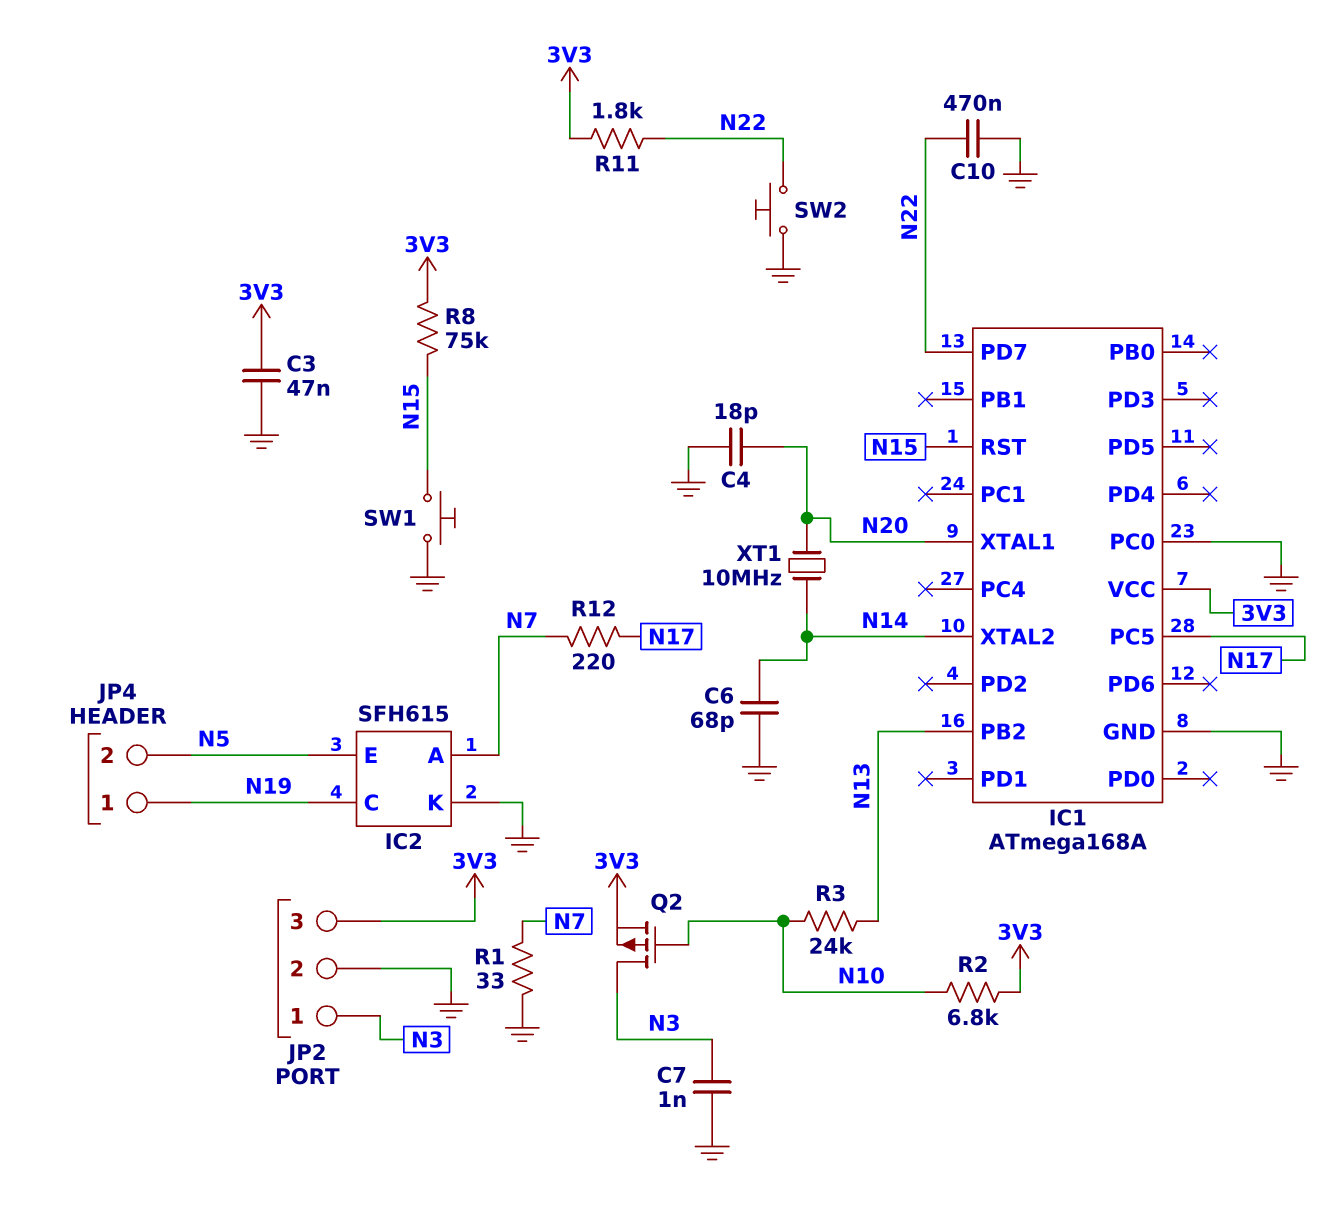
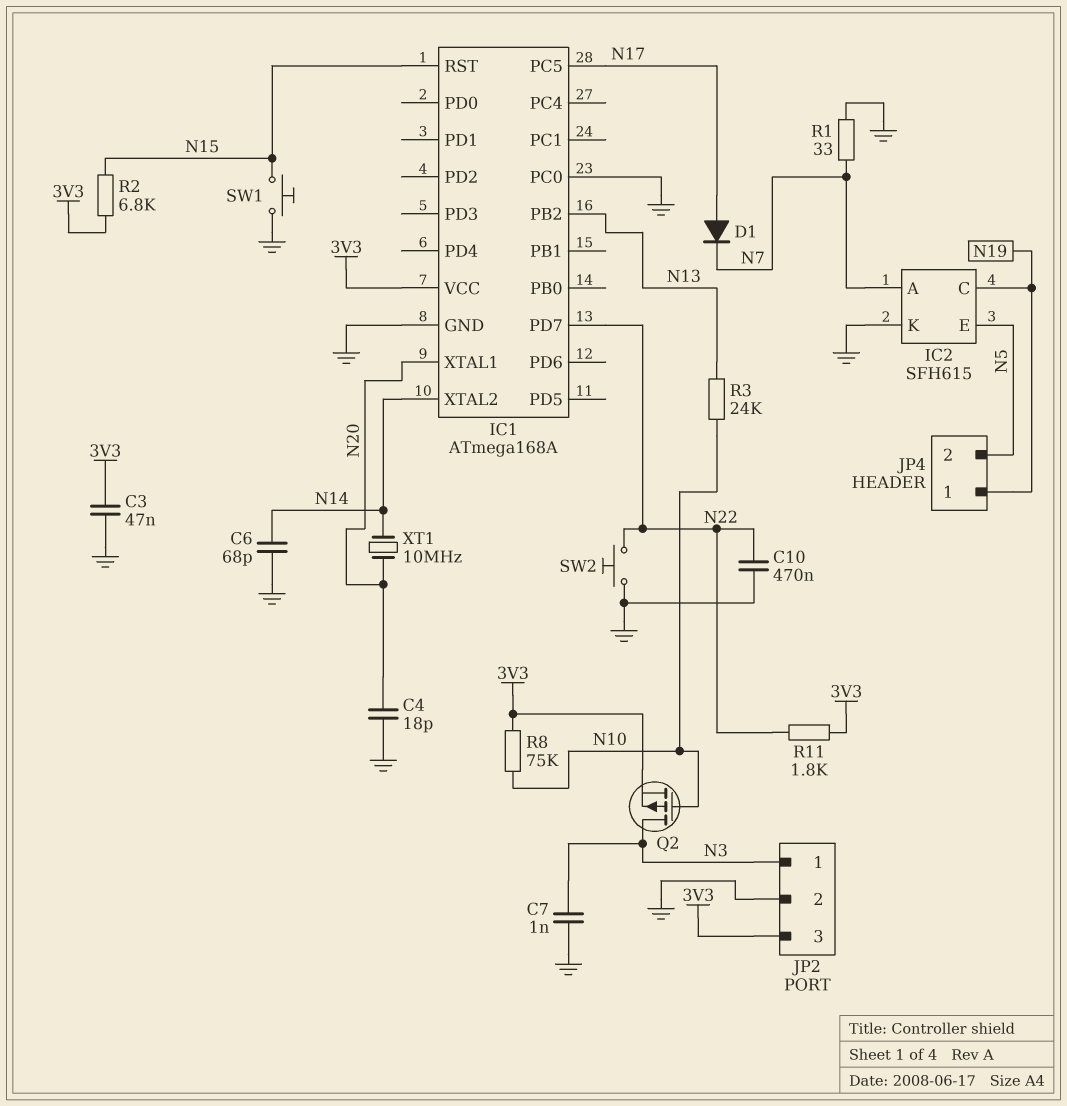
D1: none -> diode (A N17, K N7)
R2: 6.8k (3V3, N10) -> 6.8k (3V3, N15)
R8: 75k (3V3, N15) -> 75k (3V3, N10)
R12: 220 (N7, N17) -> none

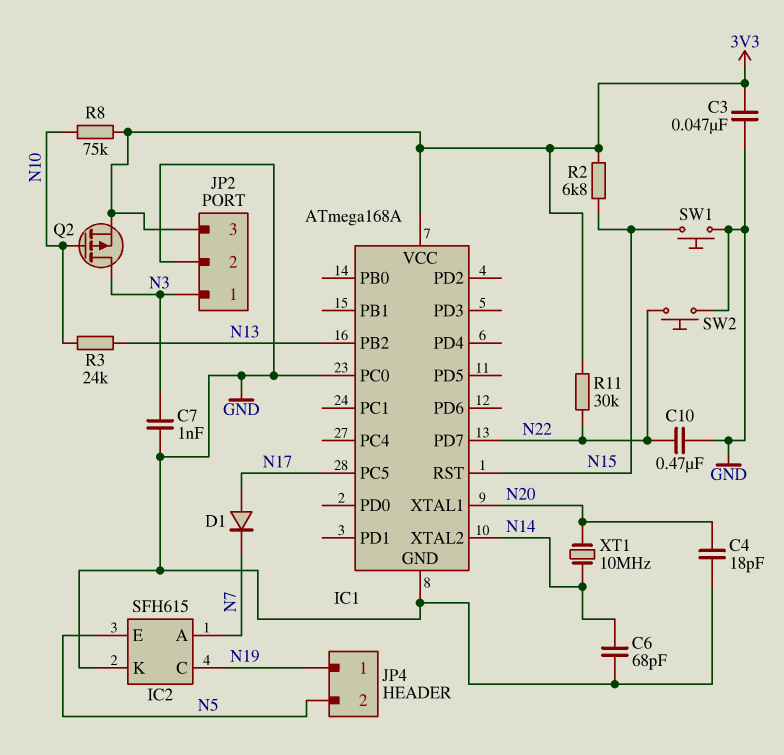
R1: 33 (GND, N7) -> none
R11: 1.8k (3V3, N22) -> 30k (3V3, N22)

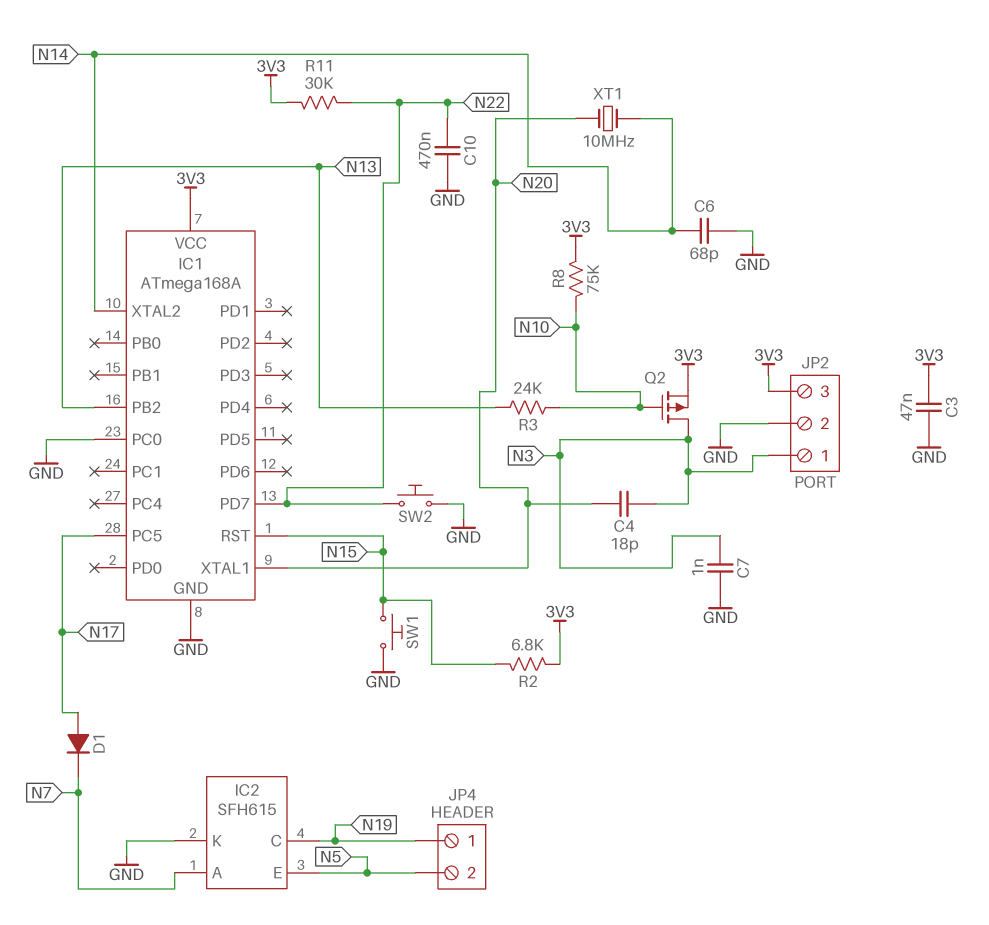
C4: 18pF (GND, N20) -> 18pF (N3, N20)

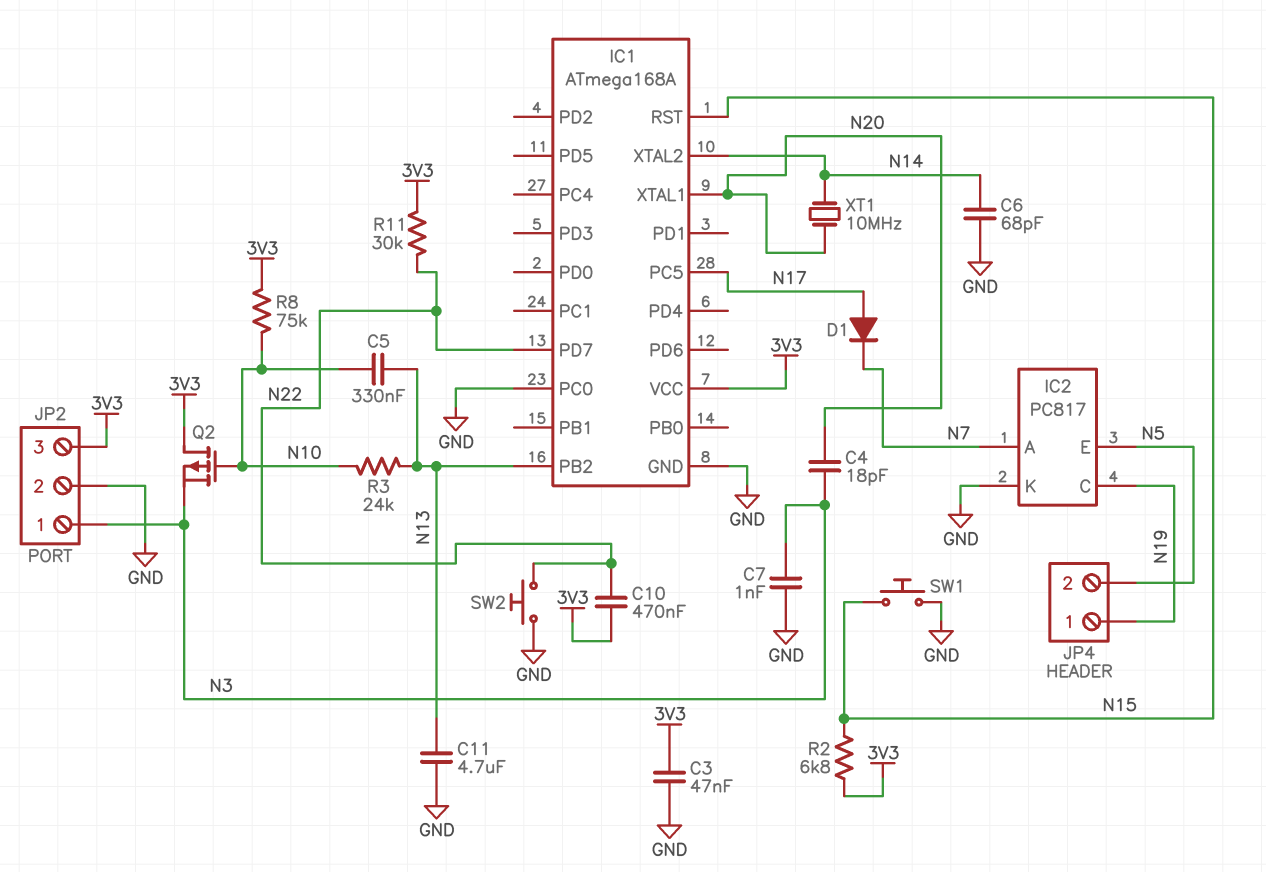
C5: none -> 330nF (N10, N13)
C10: 470nF (GND, N22) -> 470nF (3V3, N22)
C11: none -> 4.7uF (GND, N13)
IC2: SFH615 -> PC817
Q2: PMOS (G N10, D N3, S 3V3) -> PMOS (G N10, D 3V3, S N3)

